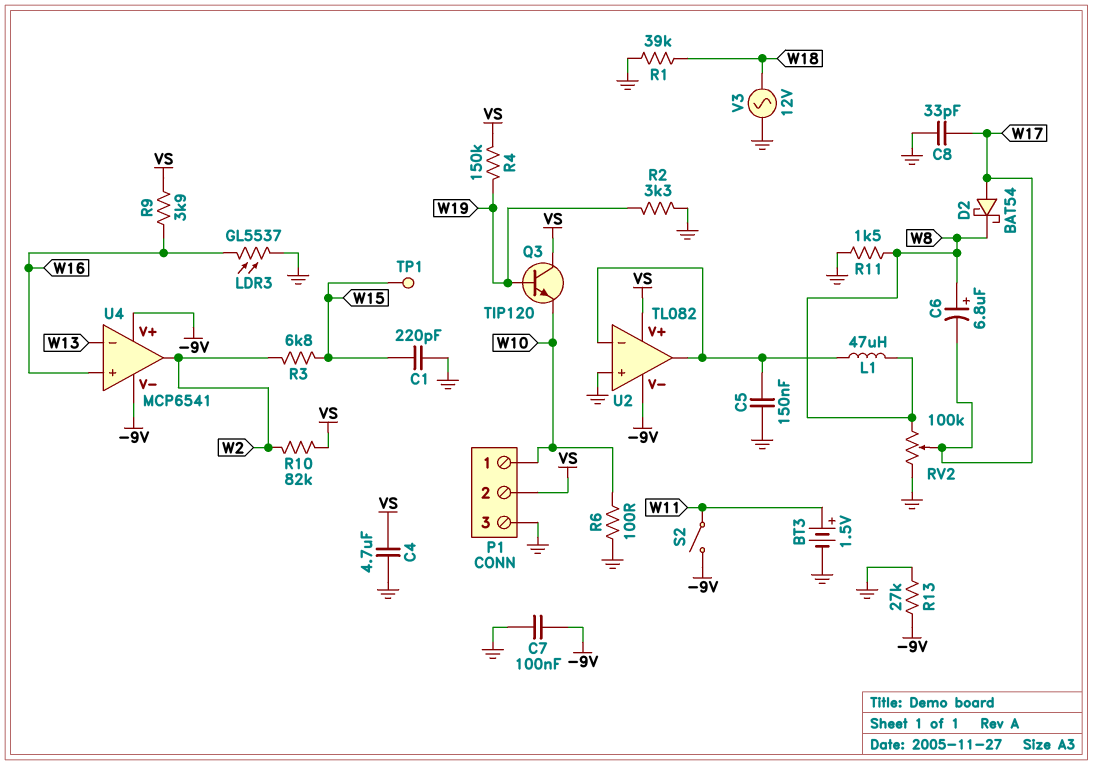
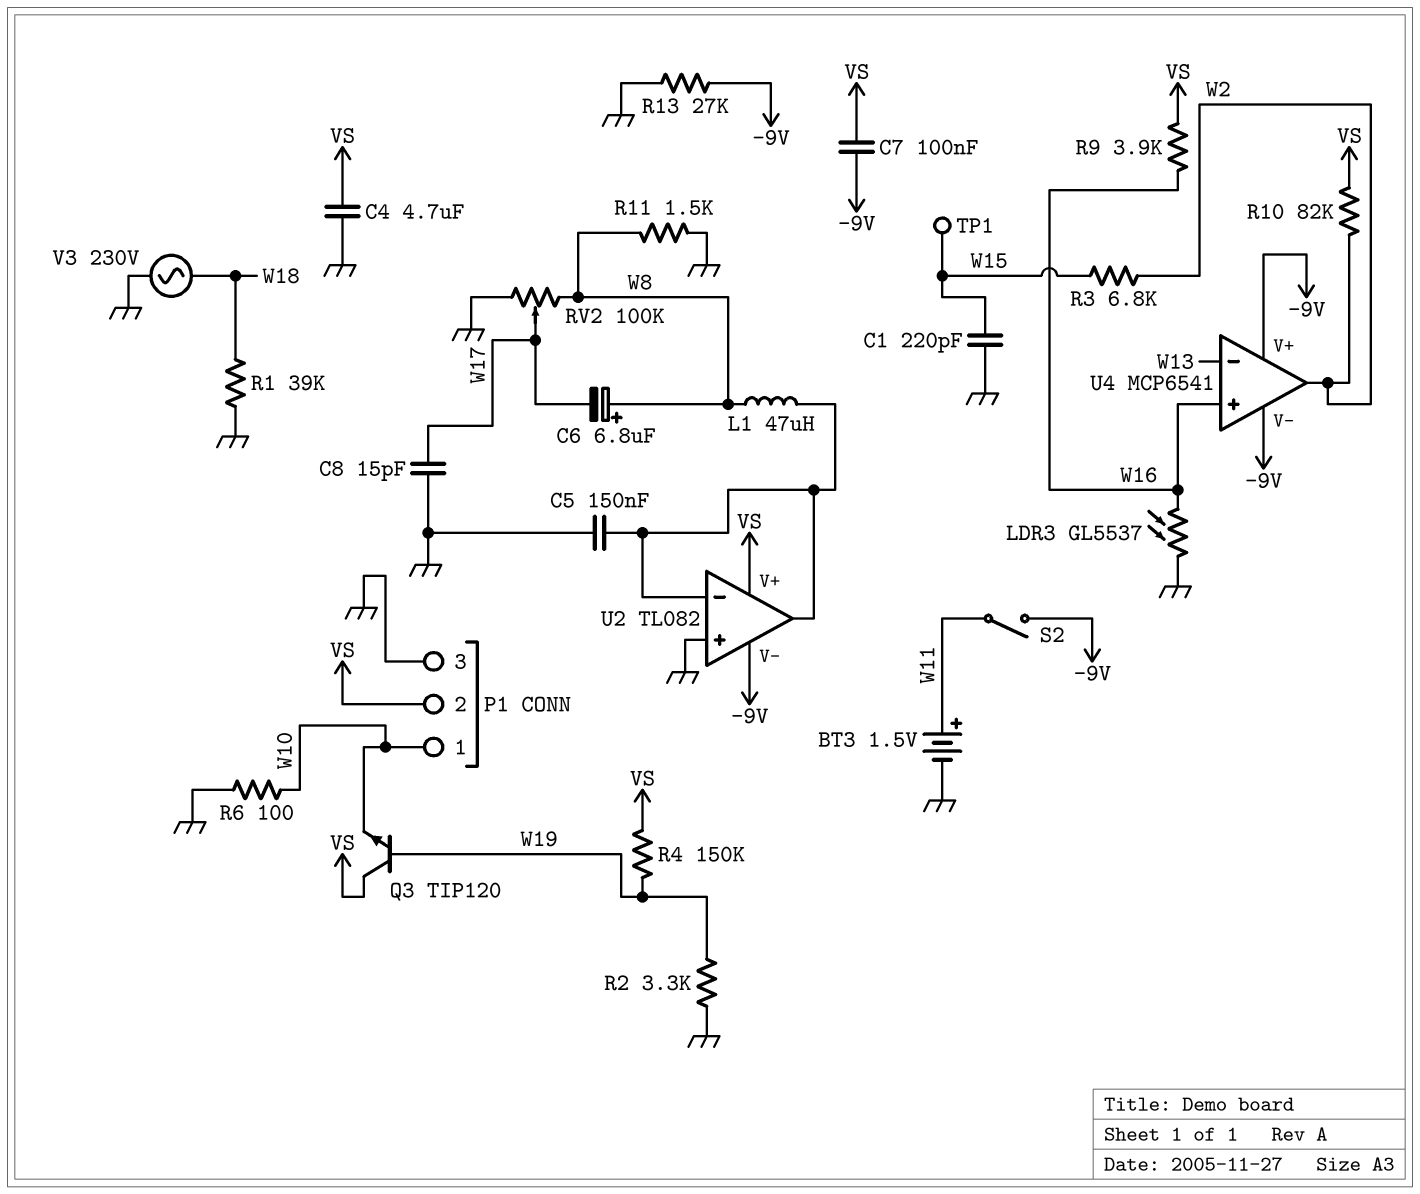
C7: 100nF (-9V, GND) -> 100nF (-9V, VS)
C8: 33pF (GND, W17) -> 15pF (GND, W17)
D2: schottky BAT54 (A W17, K W8) -> none
V3: AC 12V (GND, W18) -> AC 230V (GND, W18)

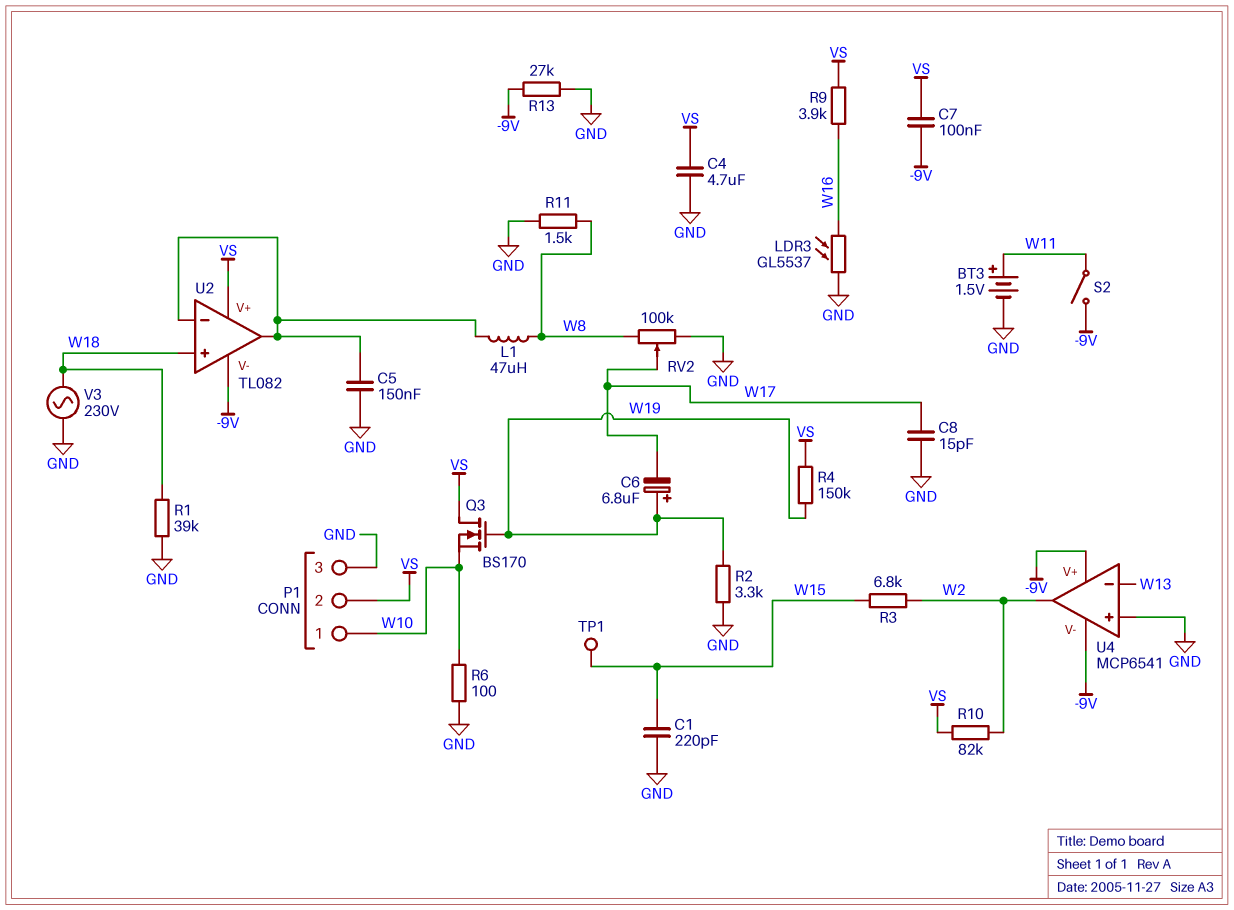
C6: 6.8uF (plus W8, minus W17) -> 6.8uF (plus W19, minus W17)
Q3: NPN TIP120 (B W19, C VS, E W10) -> NMOS BS170 (G W19, D VS, S W10)
U2 pin in+: GND -> W18
U4 pin in+: W16 -> GND

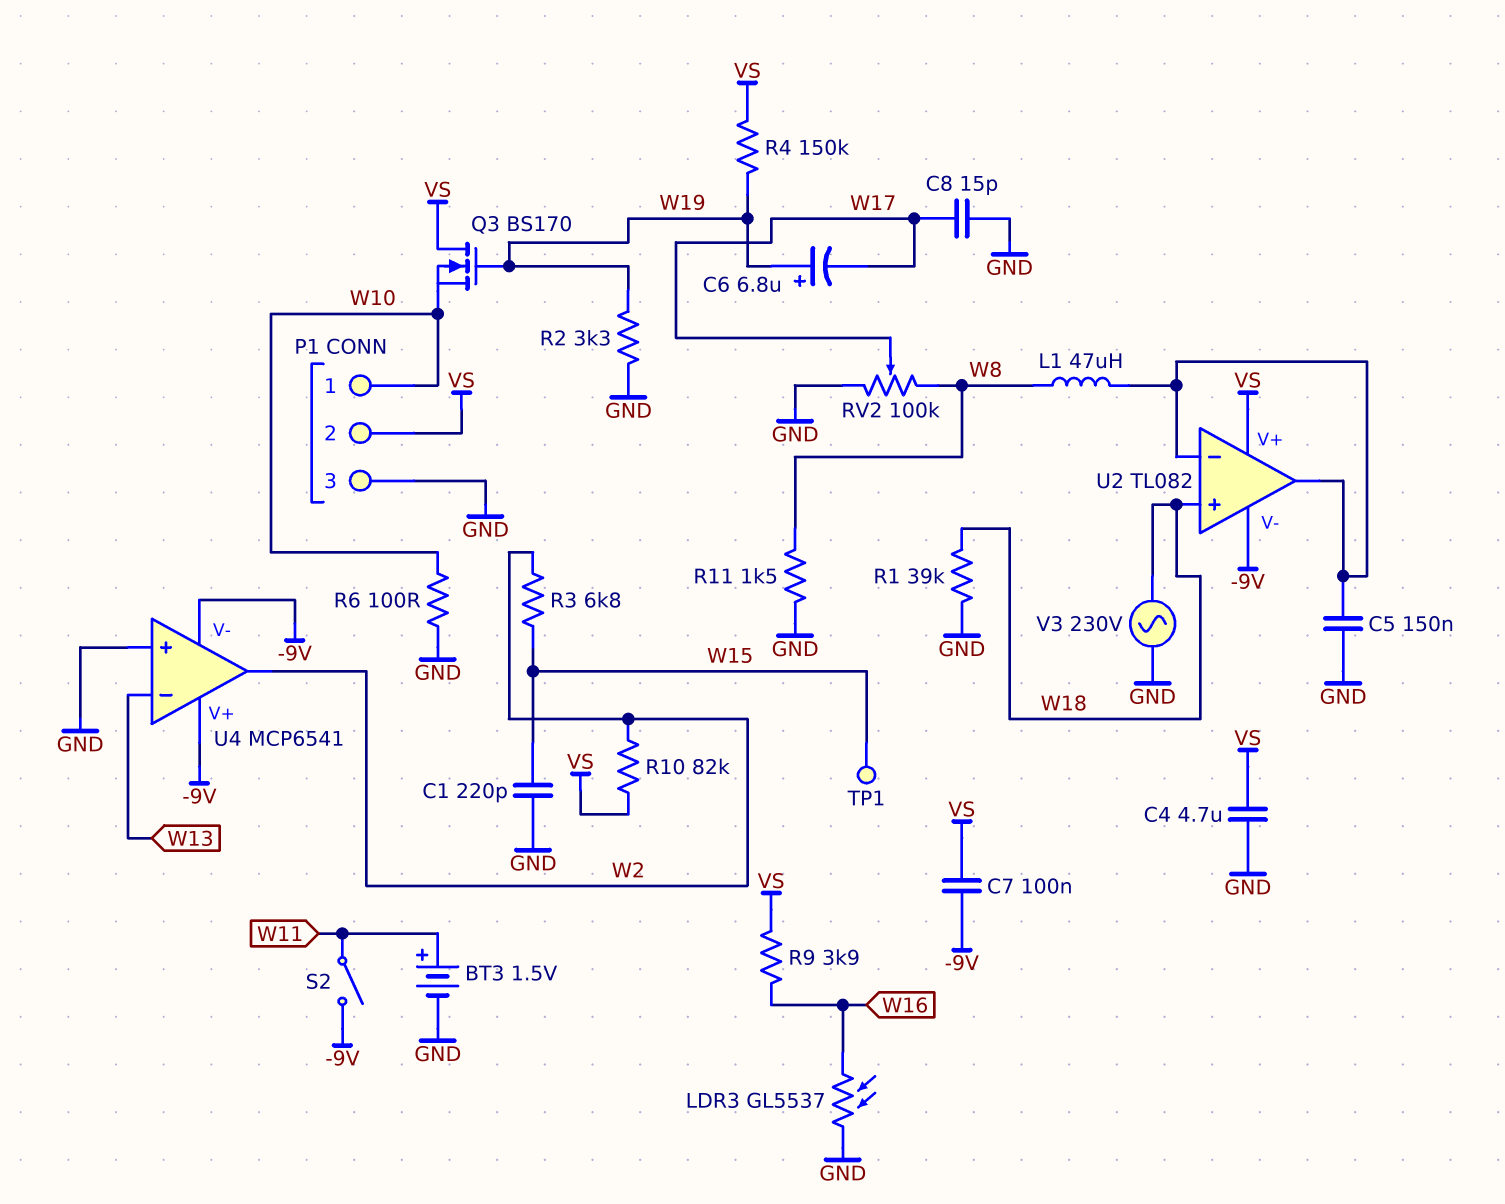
R13: 27k (-9V, GND) -> none

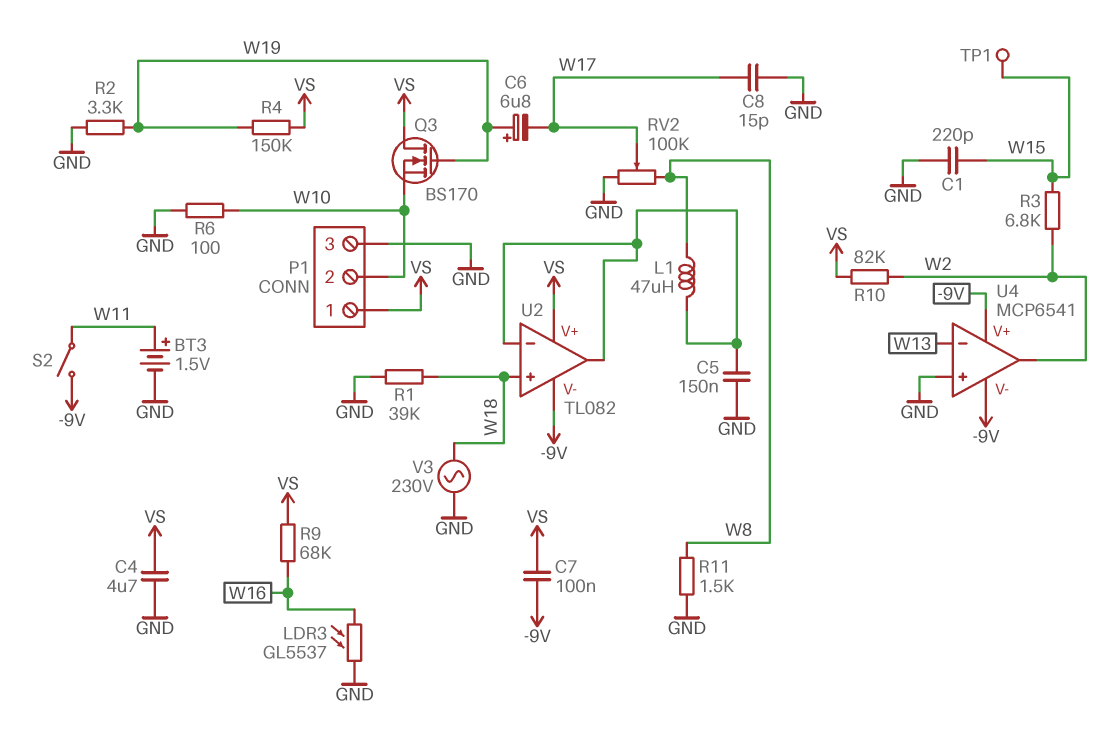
P1 pin 1: W10 -> VS
P1 pin 2: VS -> W10
R9: 3.9k (VS, W16) -> 68k (VS, W16)

